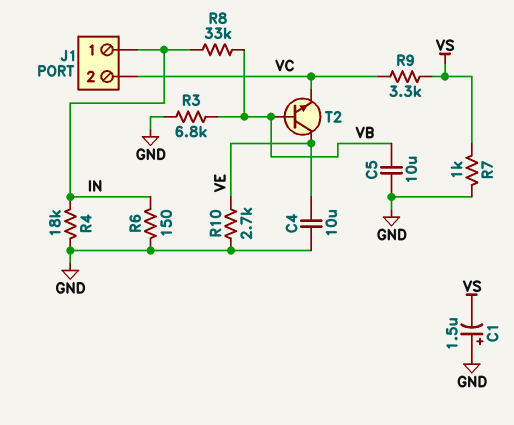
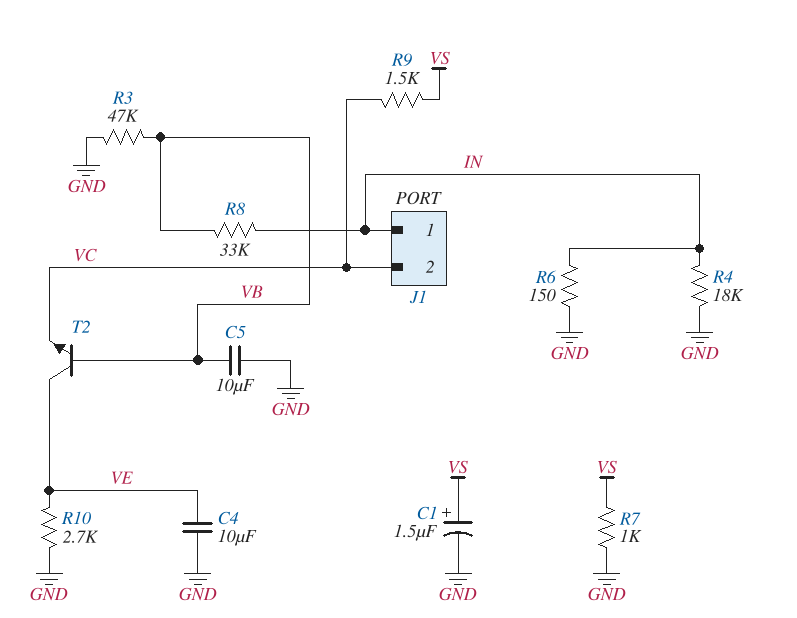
C1: 1.5uF (plus GND, minus VS) -> 1.5uF (plus VS, minus GND)
R3: 6.8k (GND, VB) -> 47k (GND, VB)
R9: 3.3k (VC, VS) -> 1.5k (VC, VS)

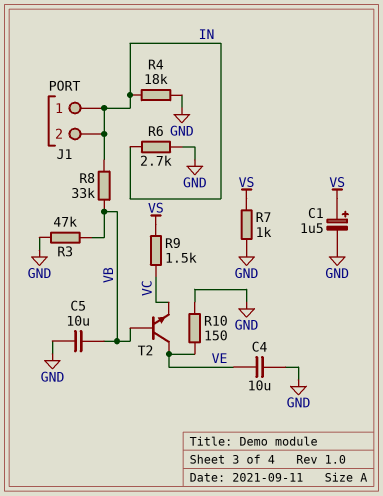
J1 pin 2: VC -> IN
R6: 150 (GND, IN) -> 2.7k (GND, IN)
R10: 2.7k (GND, VE) -> 150 (GND, VE)

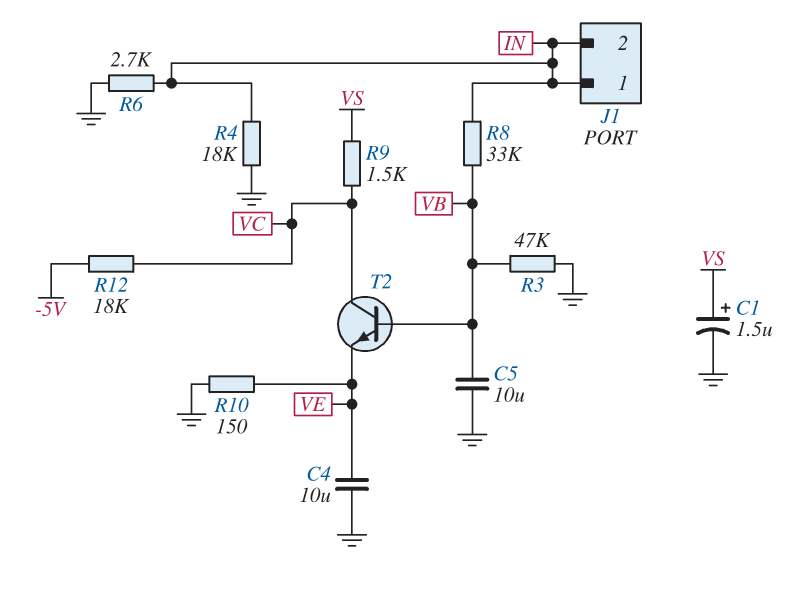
R7: 1k (GND, VS) -> none
R12: none -> 18k (-5V, VC)
T2: NPN (B VB, C VE, E VC) -> NPN (B VB, C VC, E VE)

